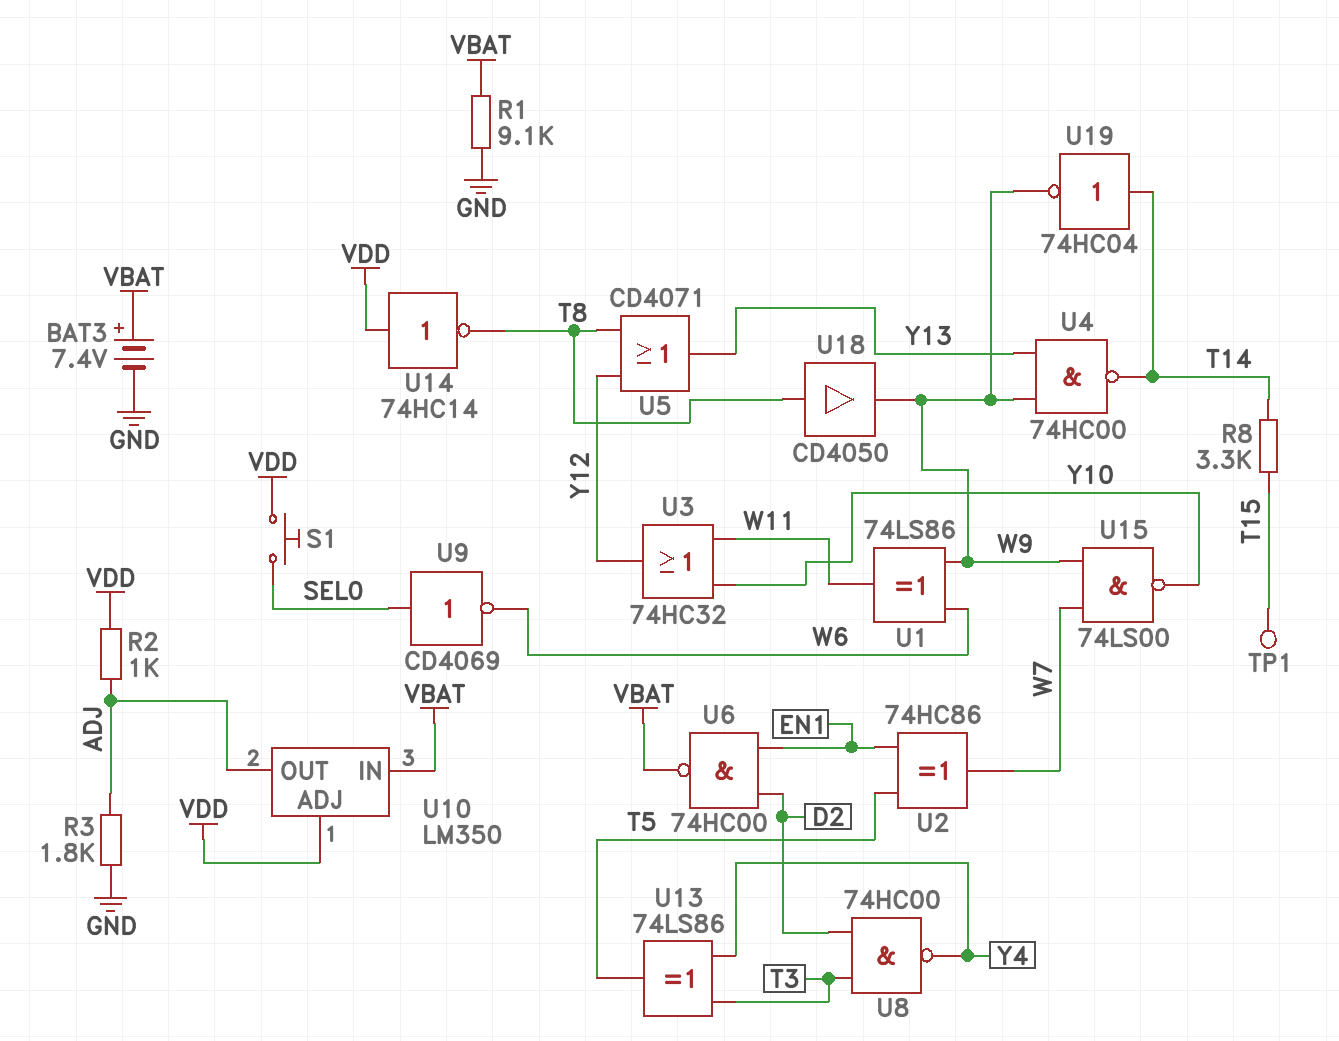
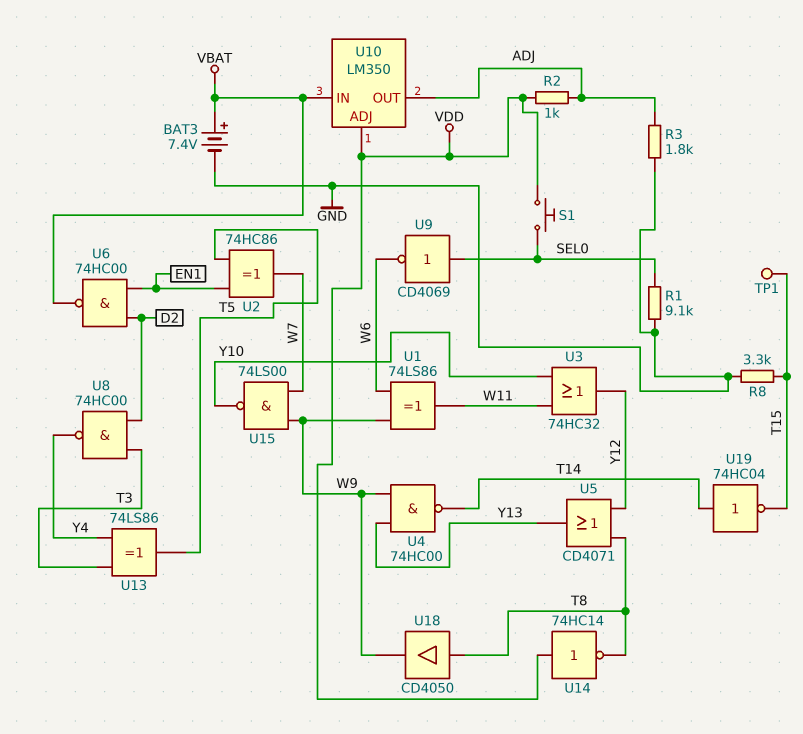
R1: 9.1k (GND, VBAT) -> 9.1k (GND, SEL0)
R8: 3.3k (T14, T15) -> 3.3k (GND, T15)
U19: NOT 74HC04 (in T14, out W9) -> NOT 74HC04 (in T14, out T15)

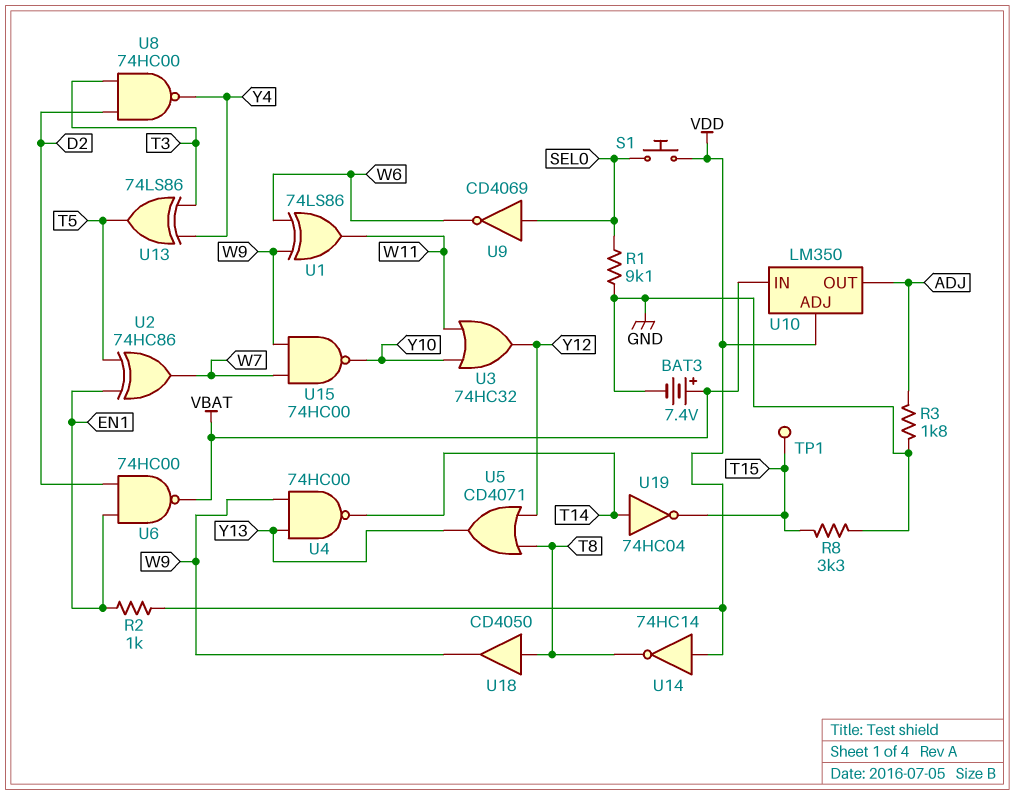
R2: 1k (ADJ, VDD) -> 1k (EN1, VDD)
U15: NAND 74LS00 (in W7, in W9, out Y10) -> NAND 74HC00 (in W7, in W9, out Y10)

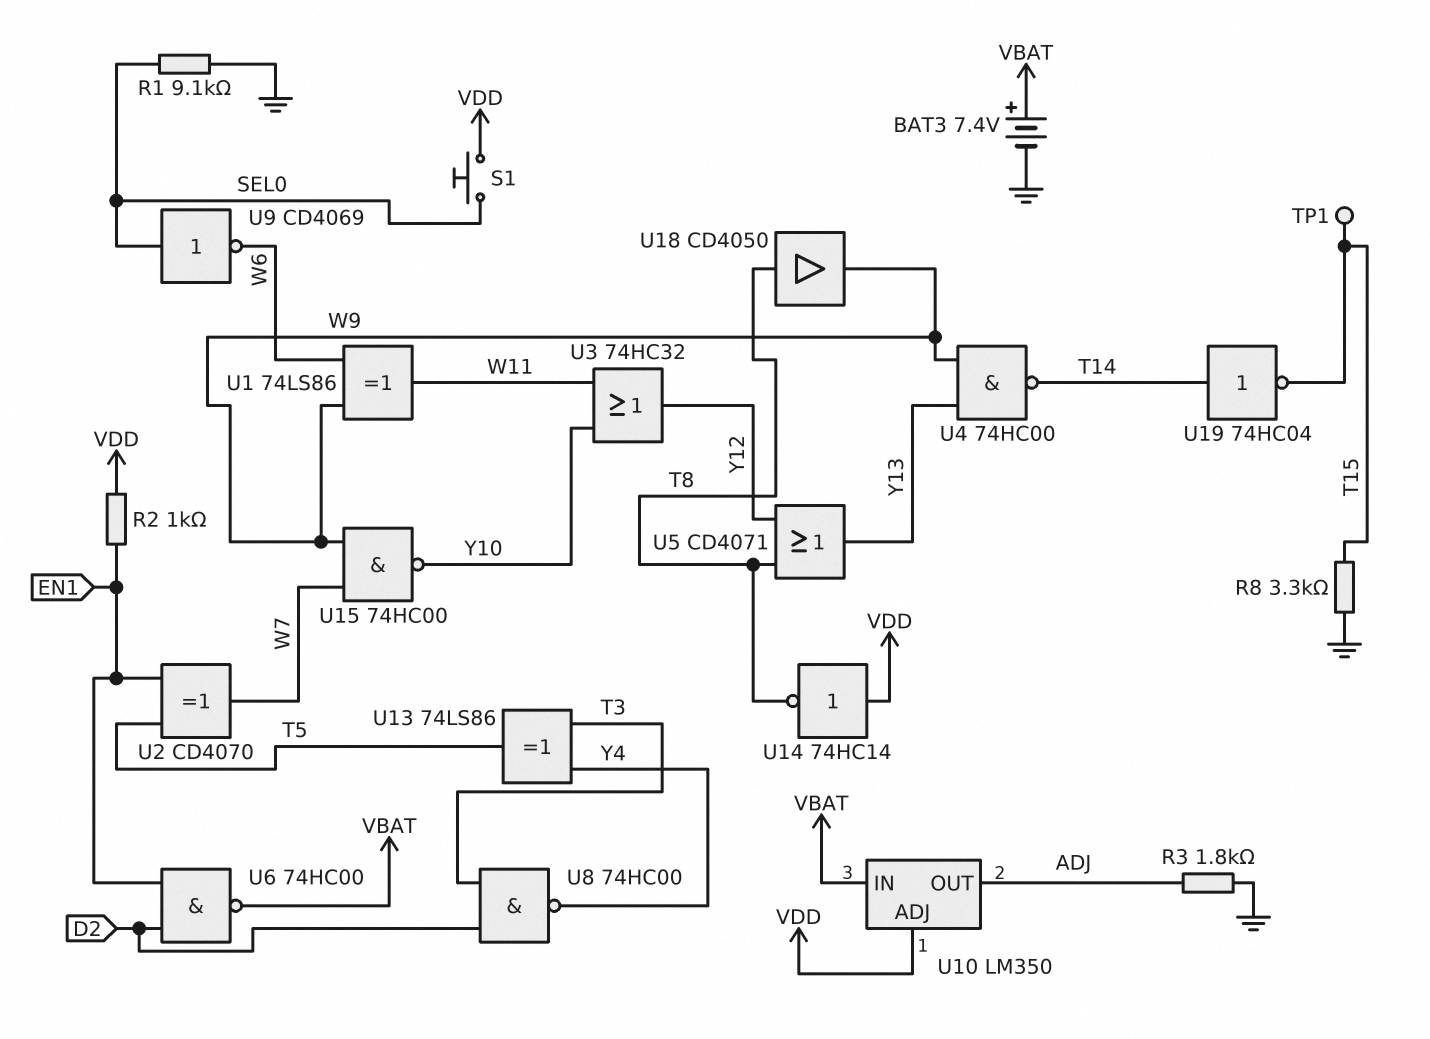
U2: XOR 74HC86 (in EN1, in T5, out W7) -> XOR CD4070 (in EN1, in T5, out W7)

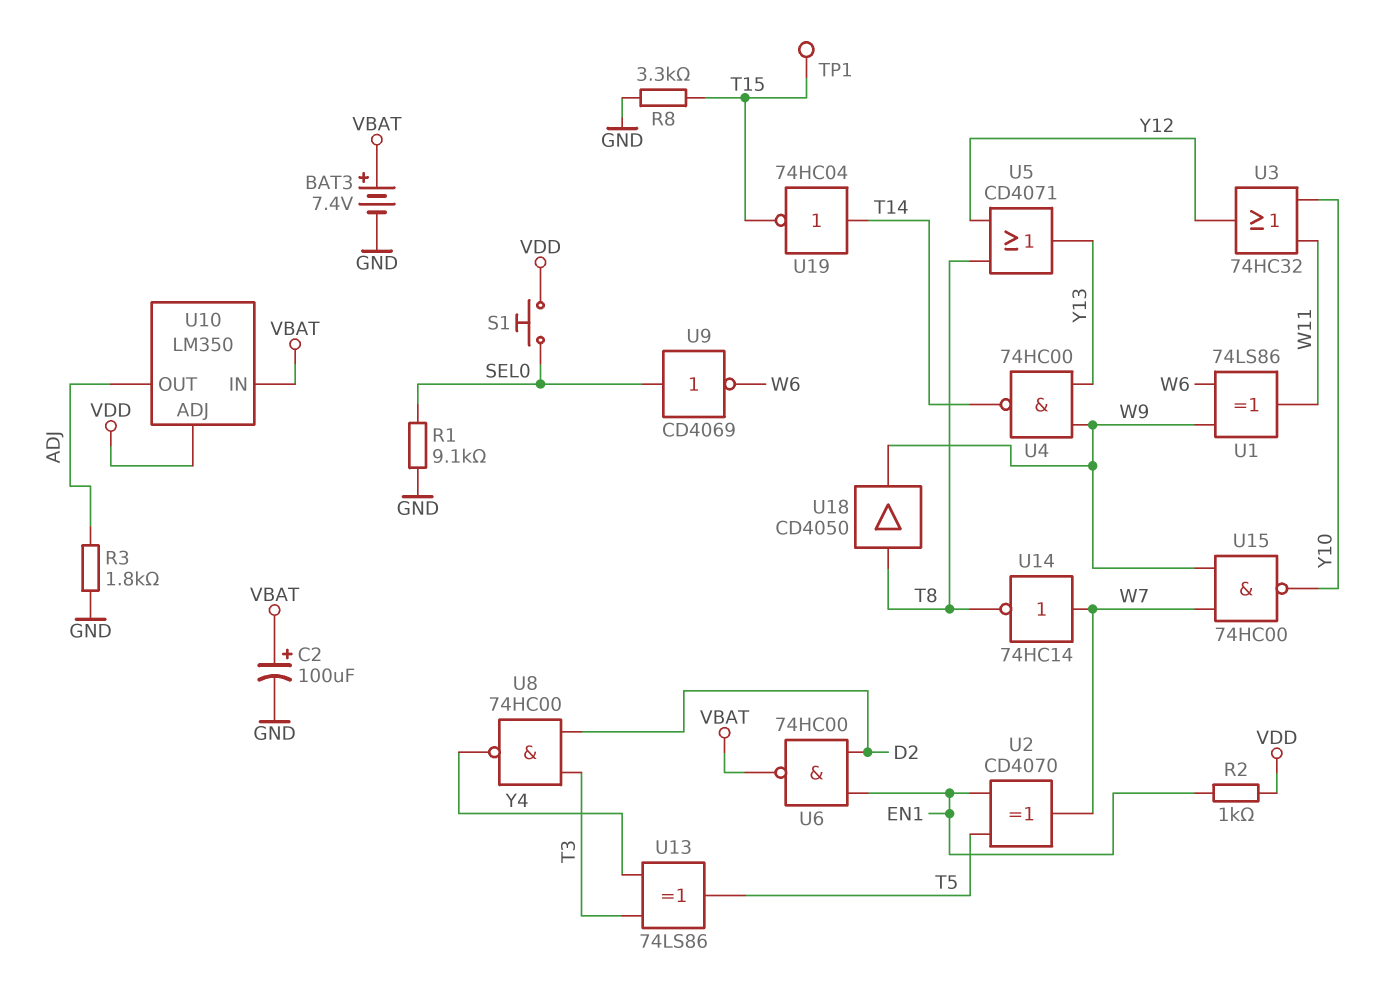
C2: none -> 100uF (plus VBAT, minus GND)
U14: NOT 74HC14 (in VDD, out T8) -> NOT 74HC14 (in W7, out T8)

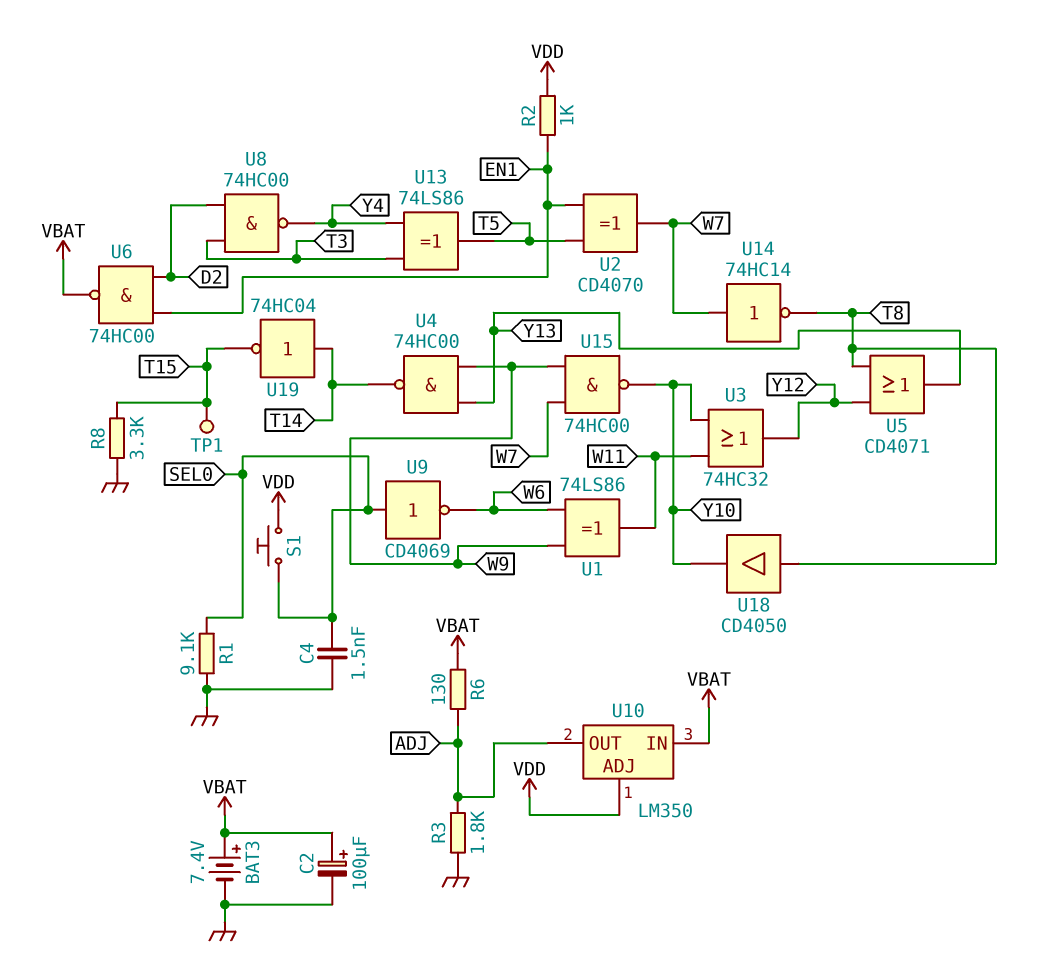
C4: none -> 1.5nF (GND, SEL0)
R6: none -> 130 (ADJ, VBAT)
U18: buffer CD4050 (in T8, out W9) -> buffer CD4050 (in T8, out Y10)

